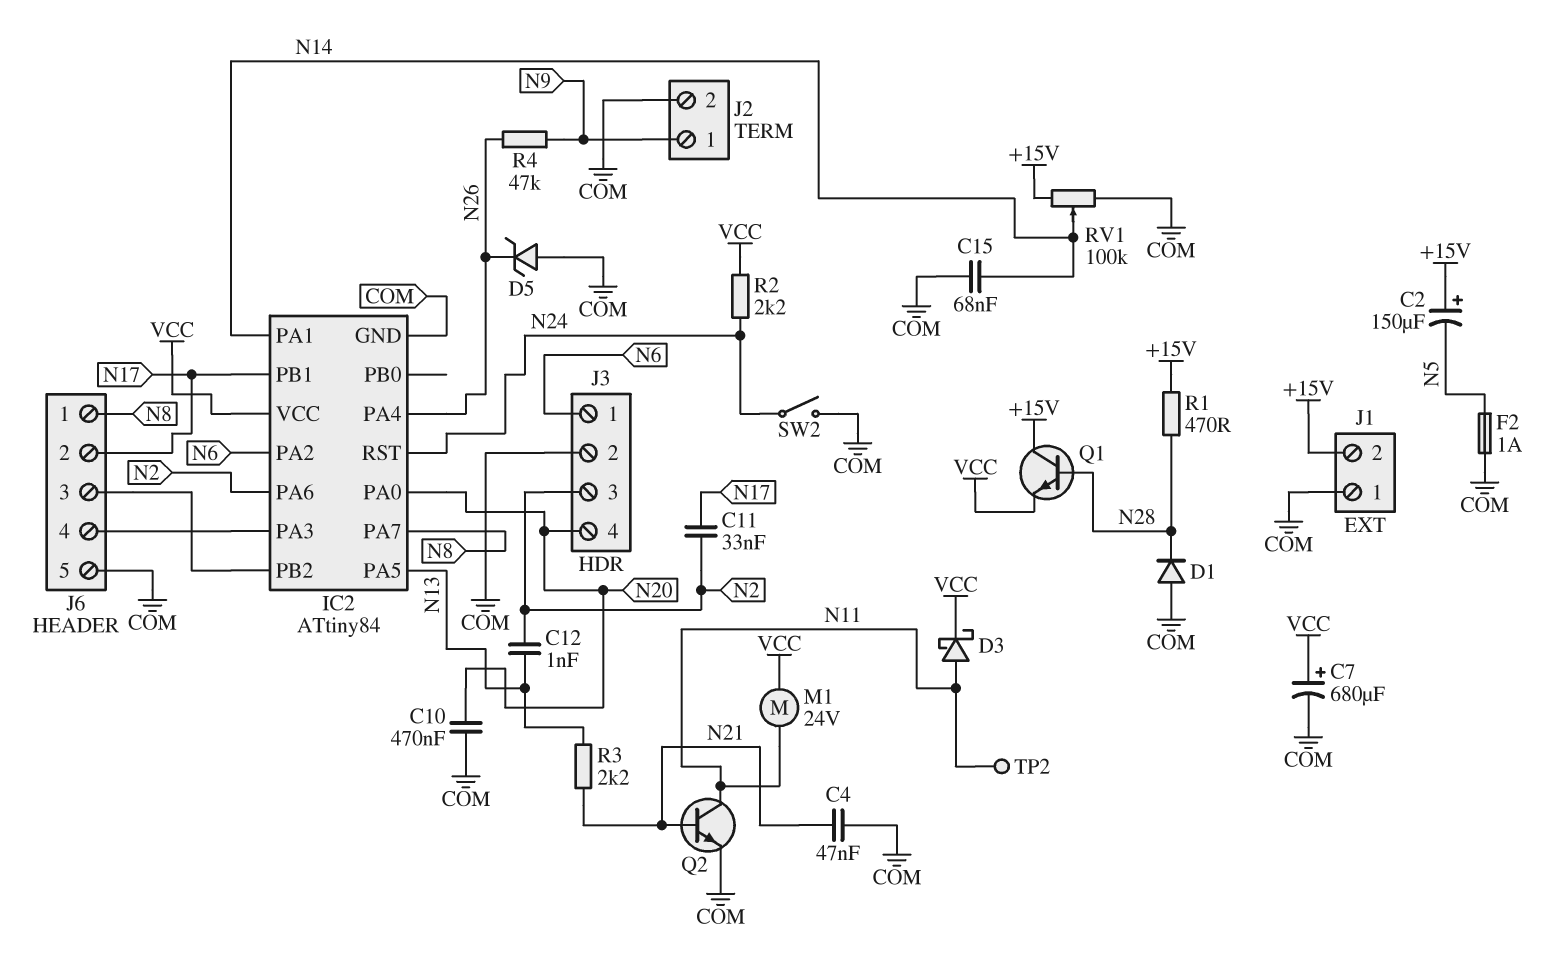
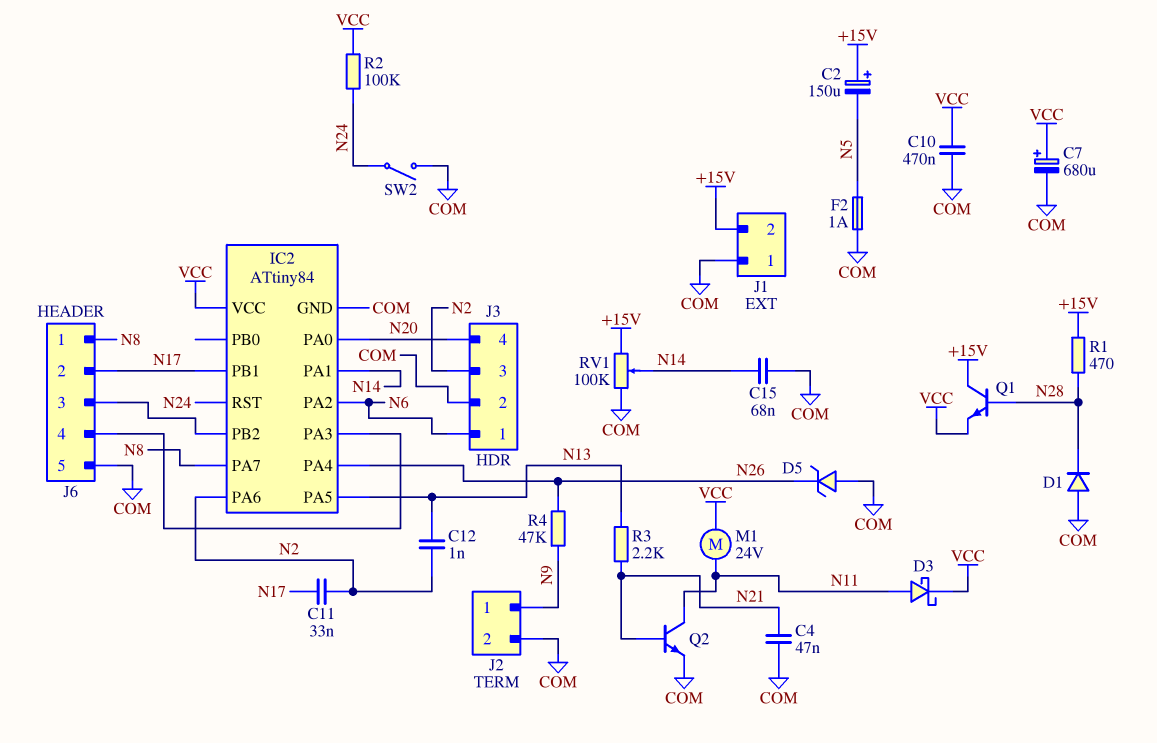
C10: 470nF (COM, N20) -> 470nF (COM, VCC)
R2: 2.2k (N24, VCC) -> 100k (N24, VCC)
TP2: test point (N11) -> none

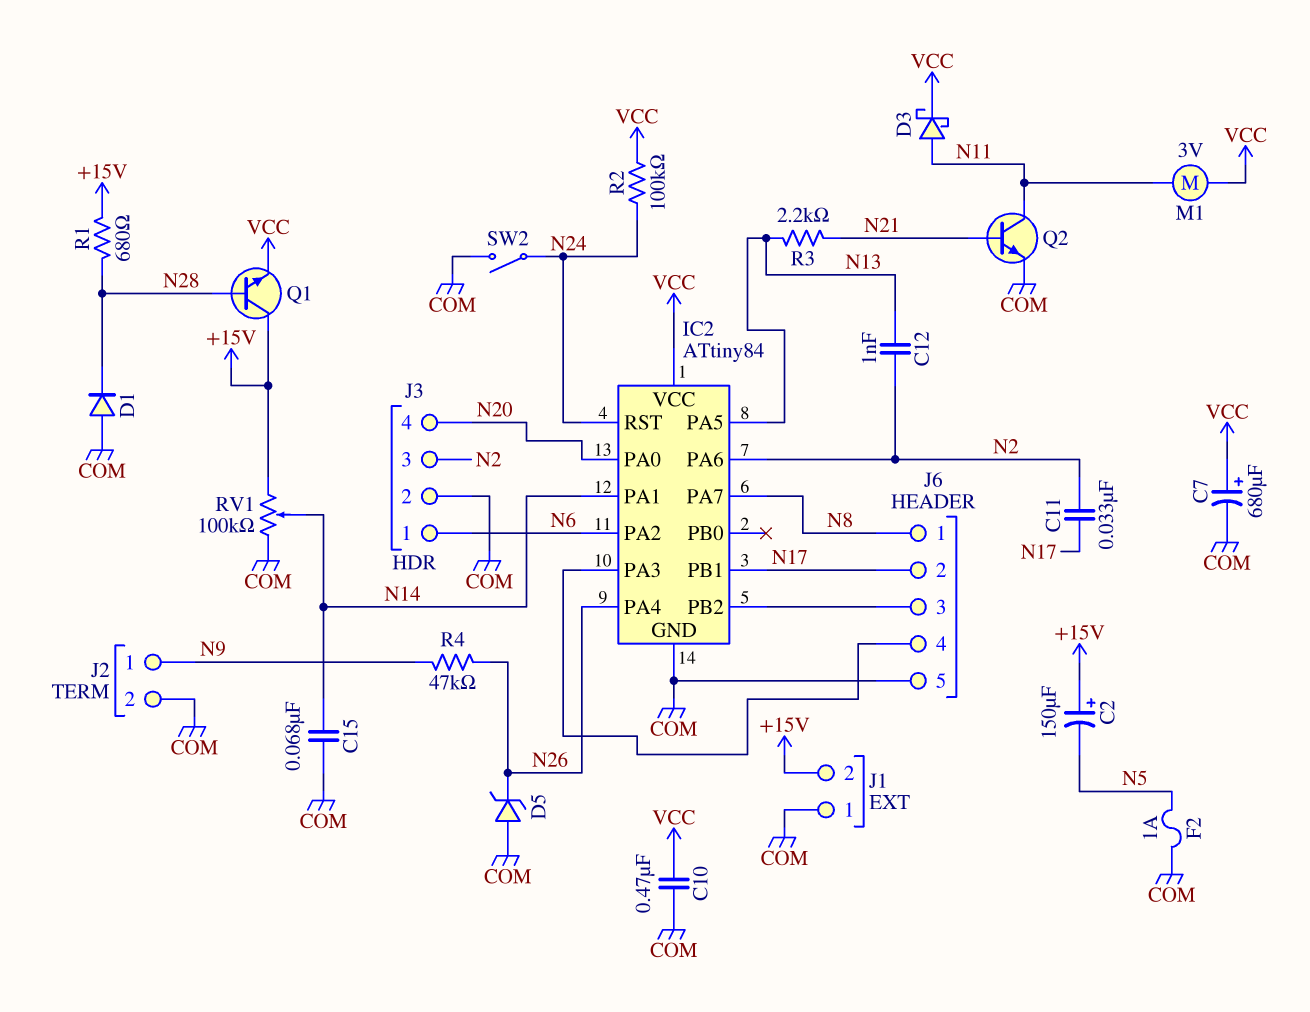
C4: 47nF (COM, N21) -> none
M1: motor 24V (N11, VCC) -> motor 3V (N11, VCC)
R1: 470 (+15V, N28) -> 680 (+15V, N28)

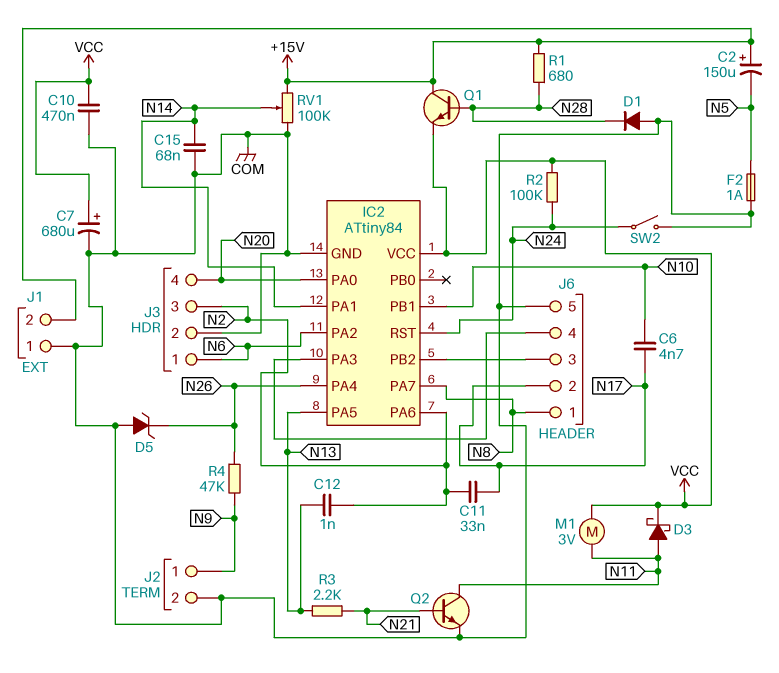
C6: none -> 4.7nF (N10, N17)
IC2 pin PB1: N17 -> N10

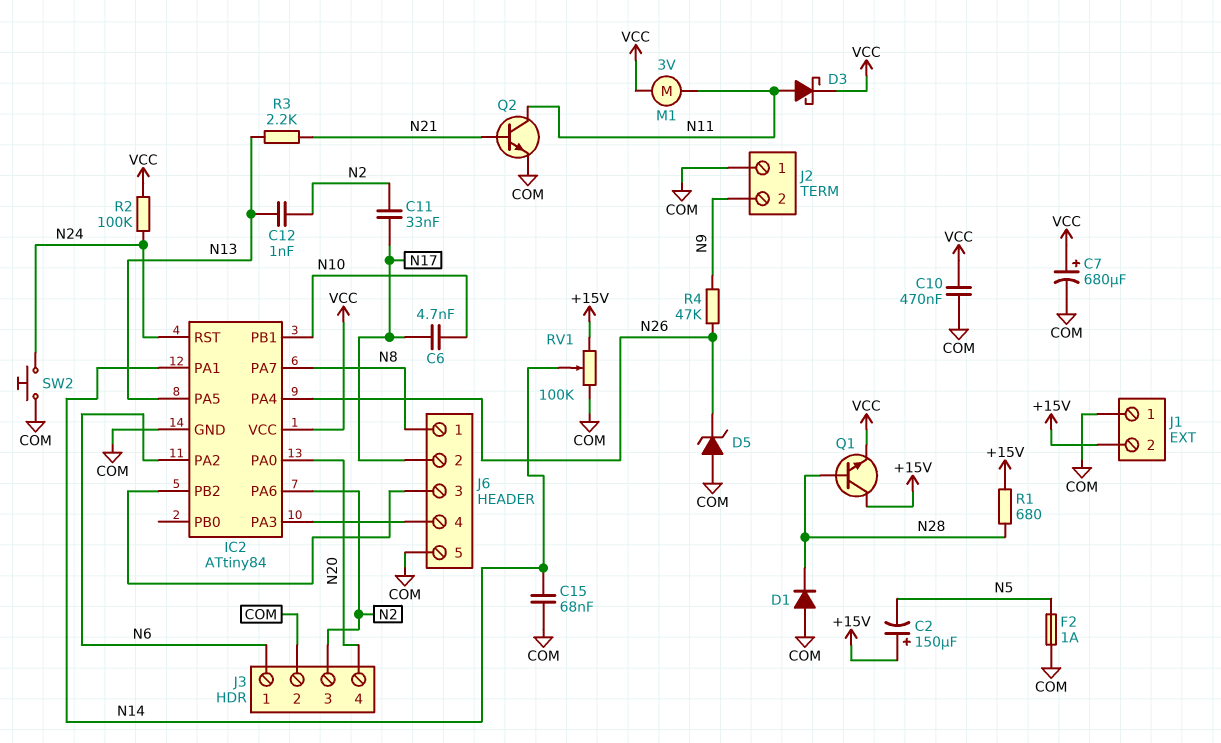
J2 pin 1: N9 -> COM
J2 pin 2: COM -> N9
SW2: switch (COM, N24) -> button (COM, N24)

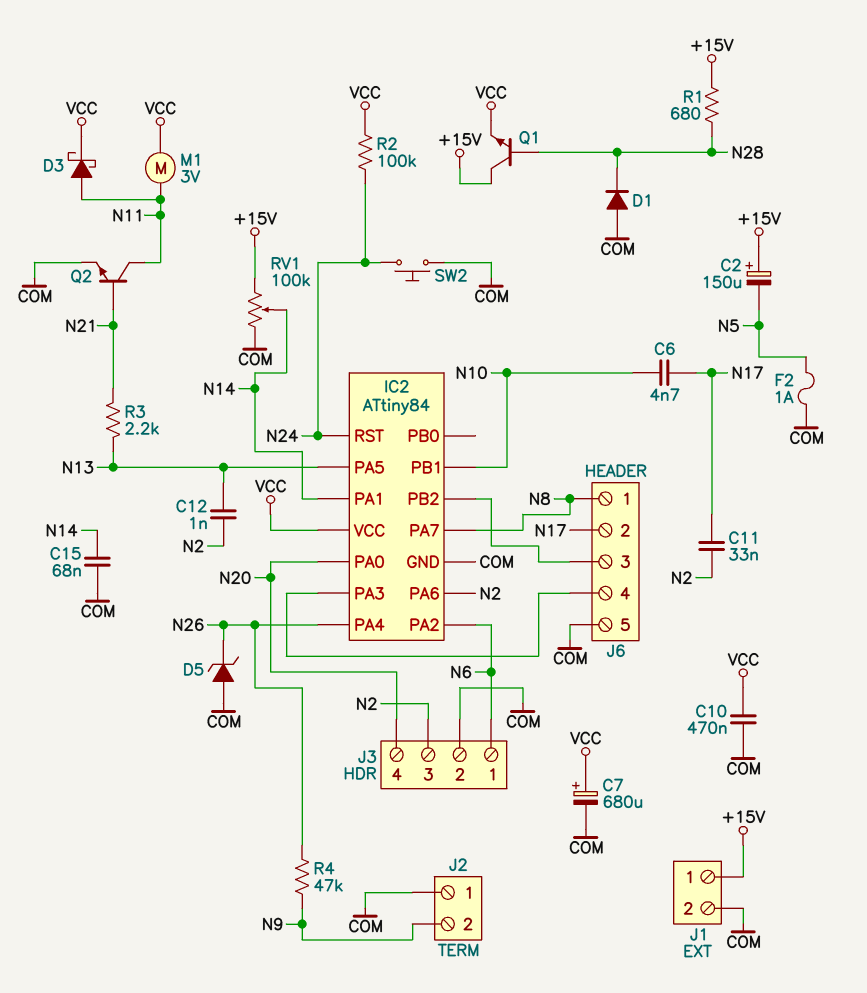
J1 pin 1: COM -> +15V
J1 pin 2: +15V -> COM

